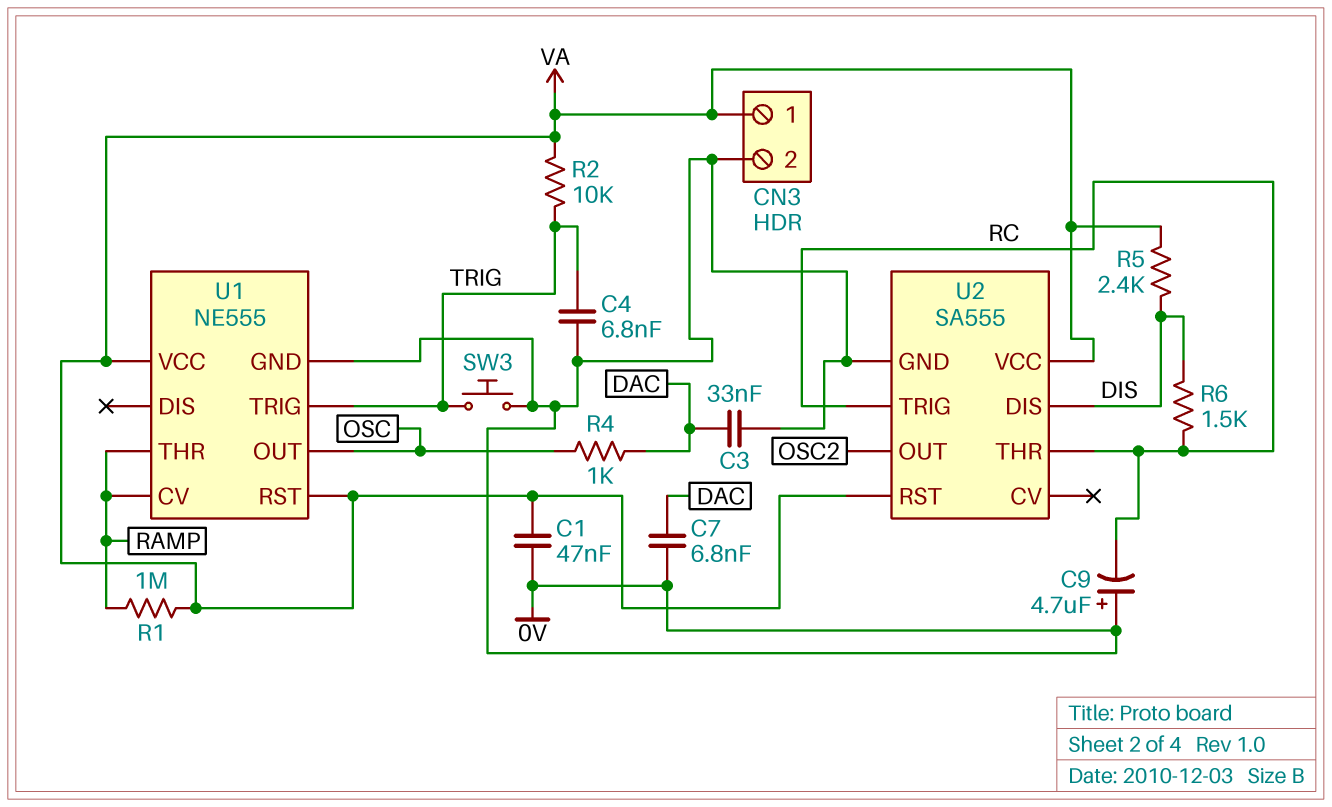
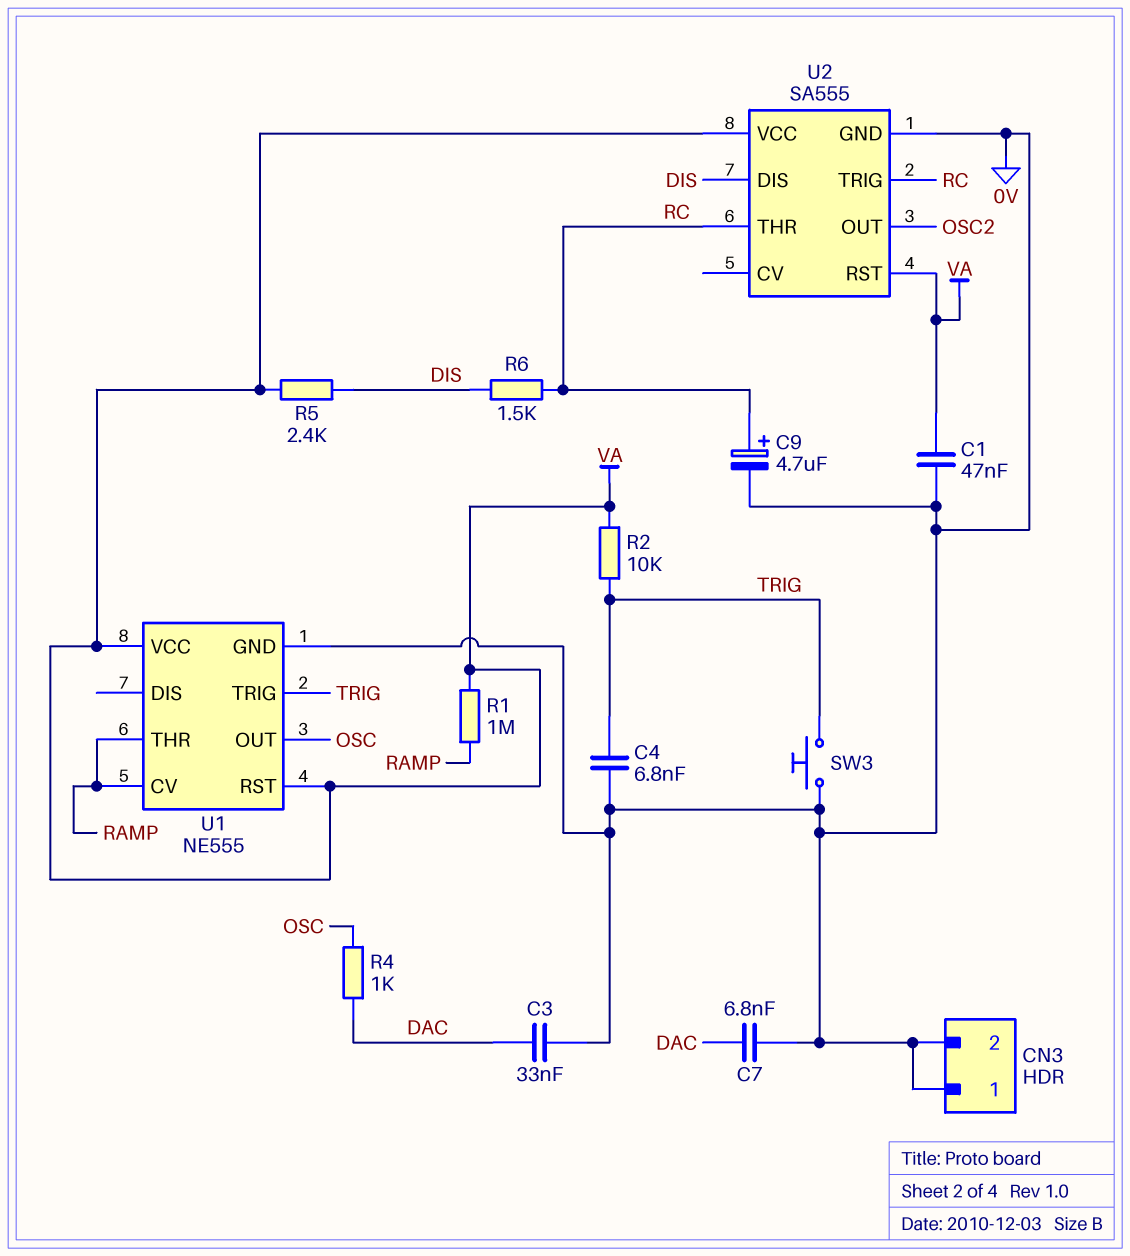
C9: 4.7uF (plus 0V, minus RC) -> 4.7uF (plus RC, minus 0V)
CN3 pin 1: VA -> 0V

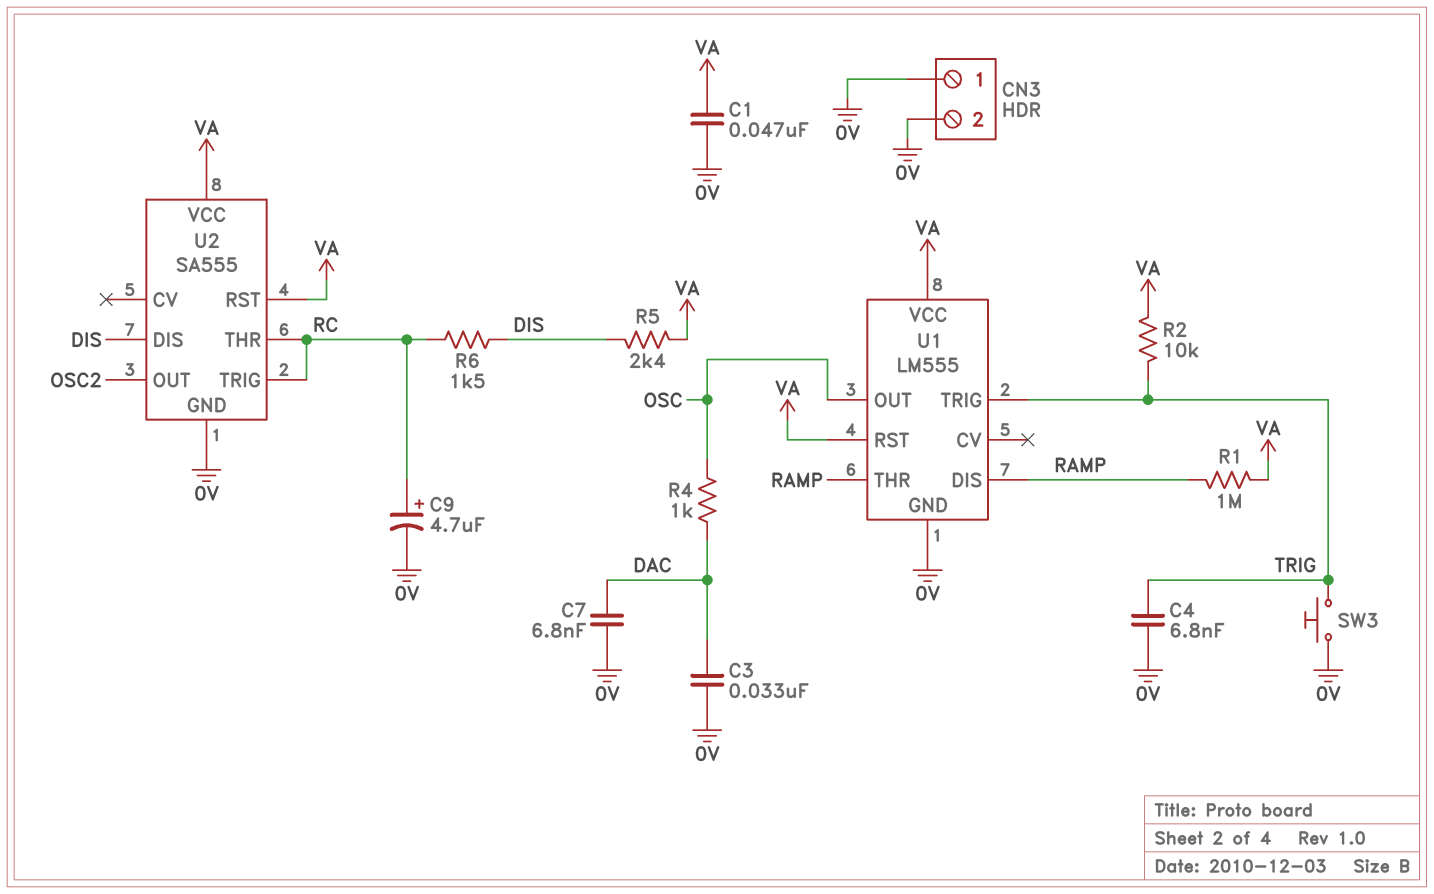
U1: NE555 -> LM555
U1 pin CV: RAMP -> none
U1 pin DIS: none -> RAMP

